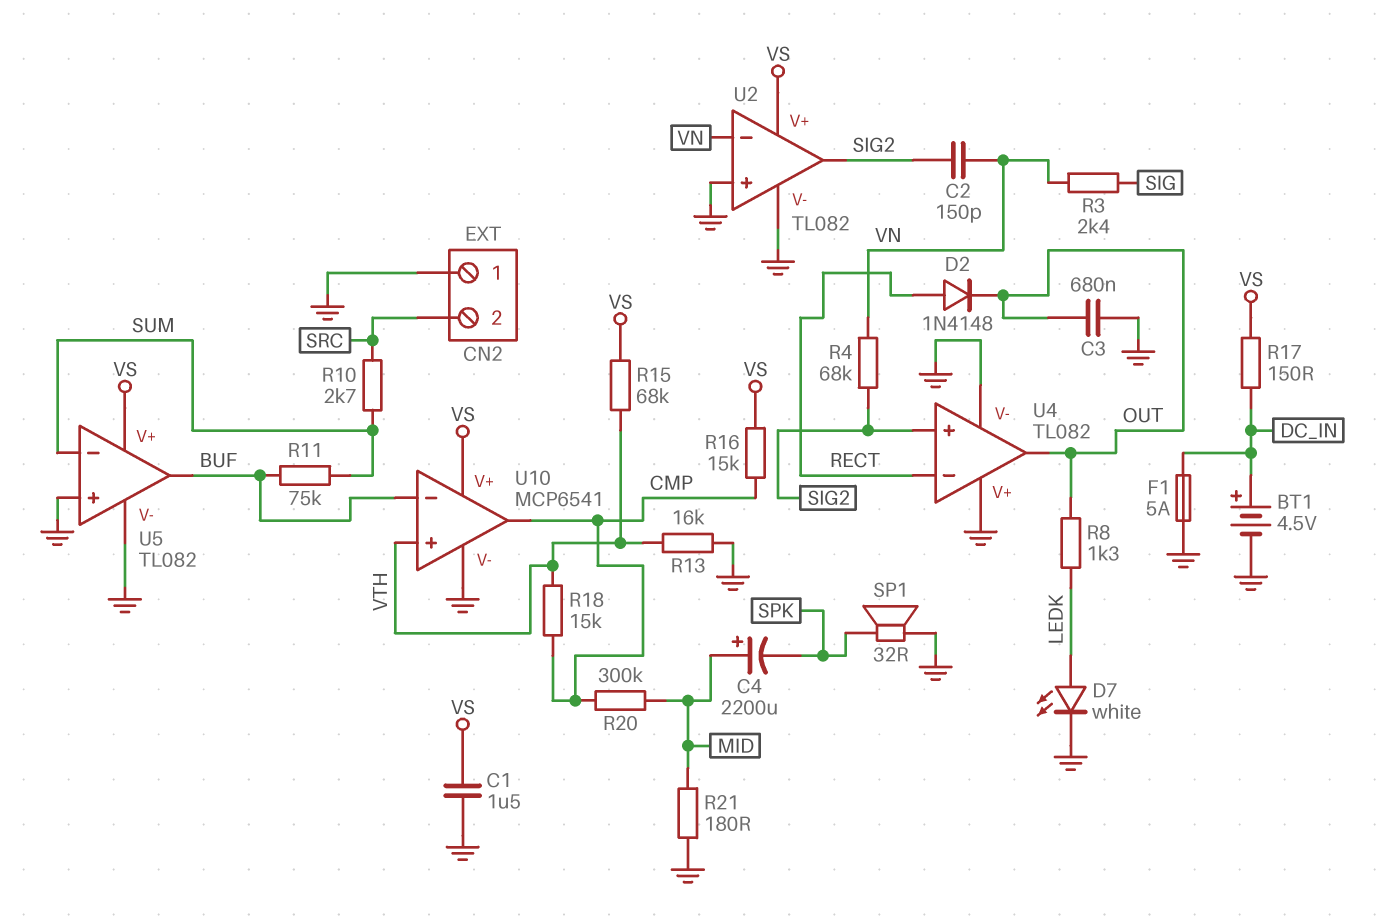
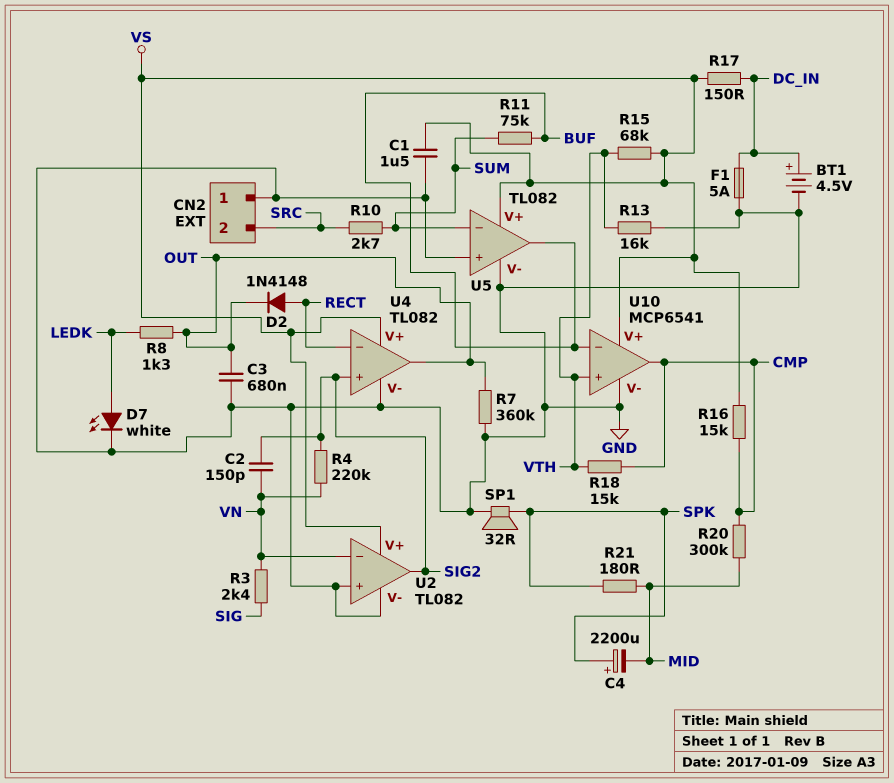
C4: 2200uF (plus MID, minus SPK) -> 2200uF (plus SPK, minus MID)
R4: 68k (SIG2, VN) -> 220k (SIG2, VN)
R7: none -> 360k (GND, OUT)
R21: 180 (GND, MID) -> 180 (MID, SPK)
U4 pin V+: GND -> VS

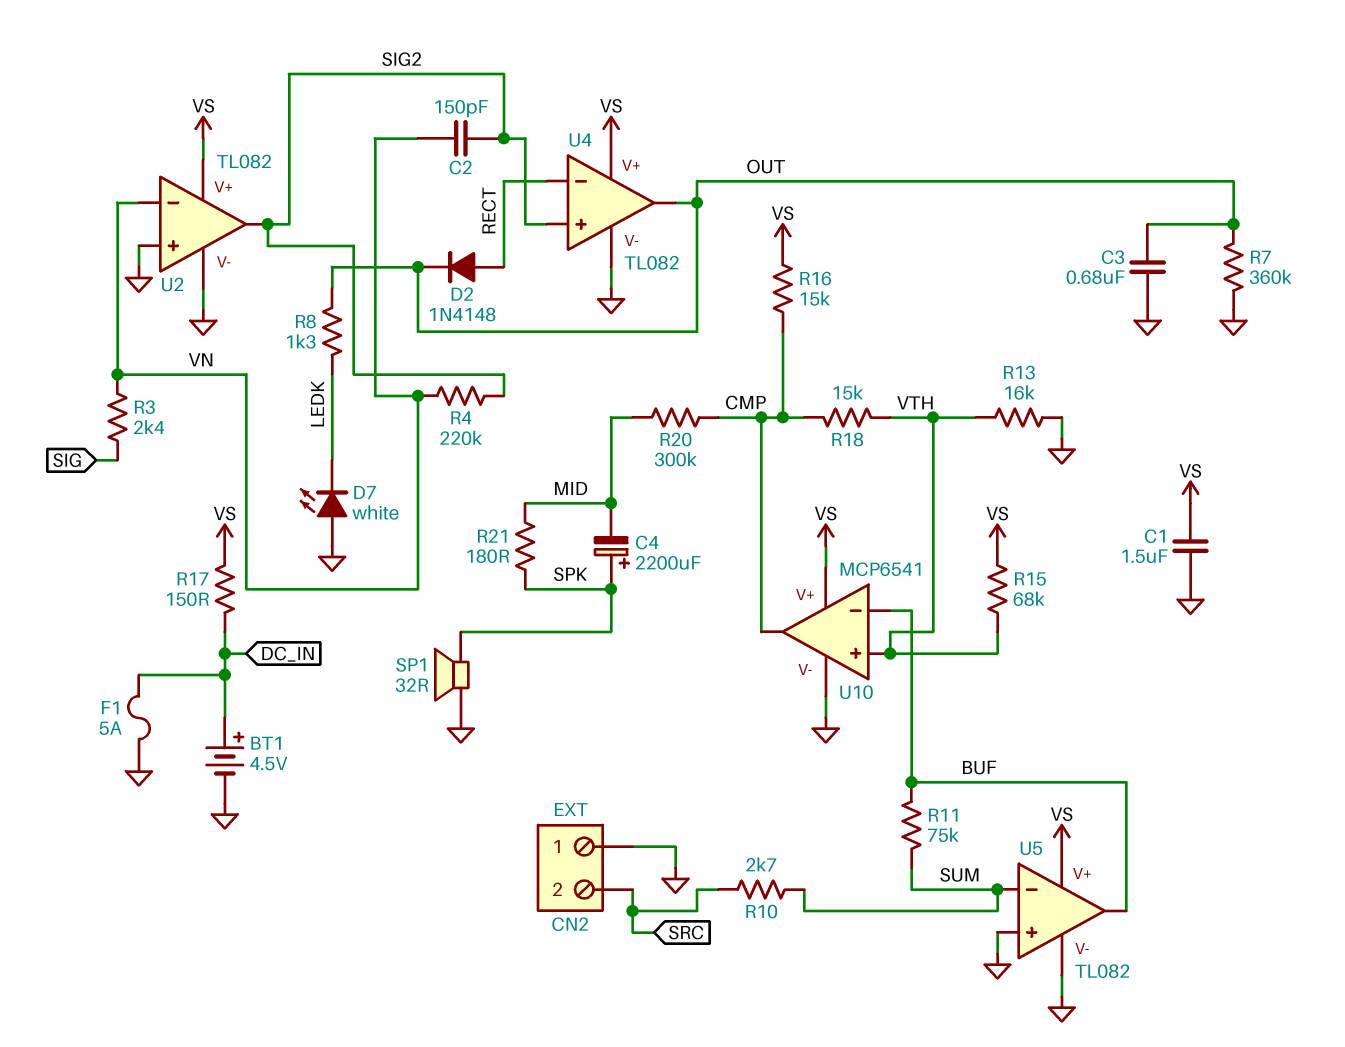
D7: LED white (A LEDK, K GND) -> LED white (A GND, K LEDK)

